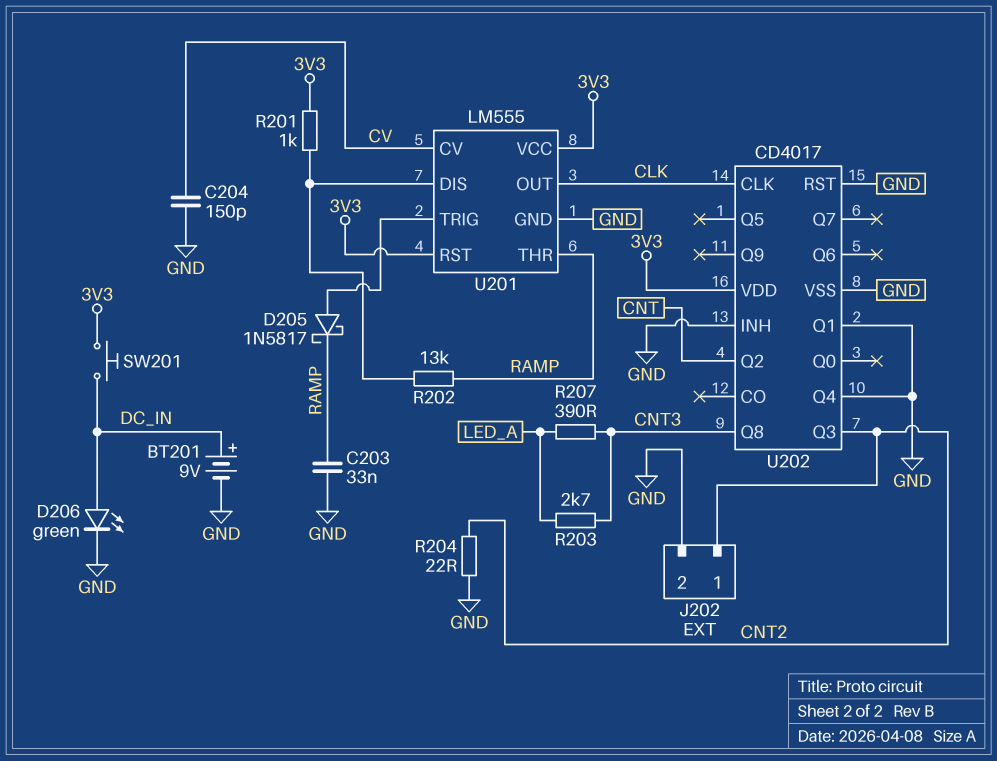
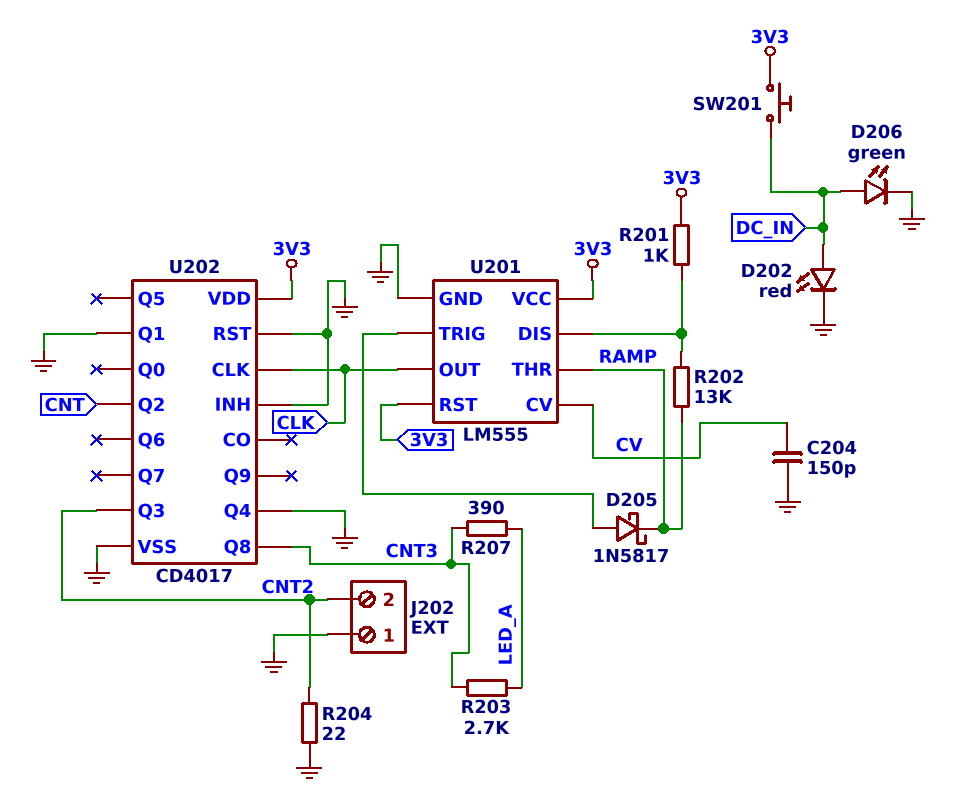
BT201: 9V (plus DC_IN, minus GND) -> none
C203: 33nF (GND, RAMP) -> none
D202: none -> LED red (A DC_IN, K GND)
J202 pin 1: CNT2 -> GND
J202 pin 2: GND -> CNT2

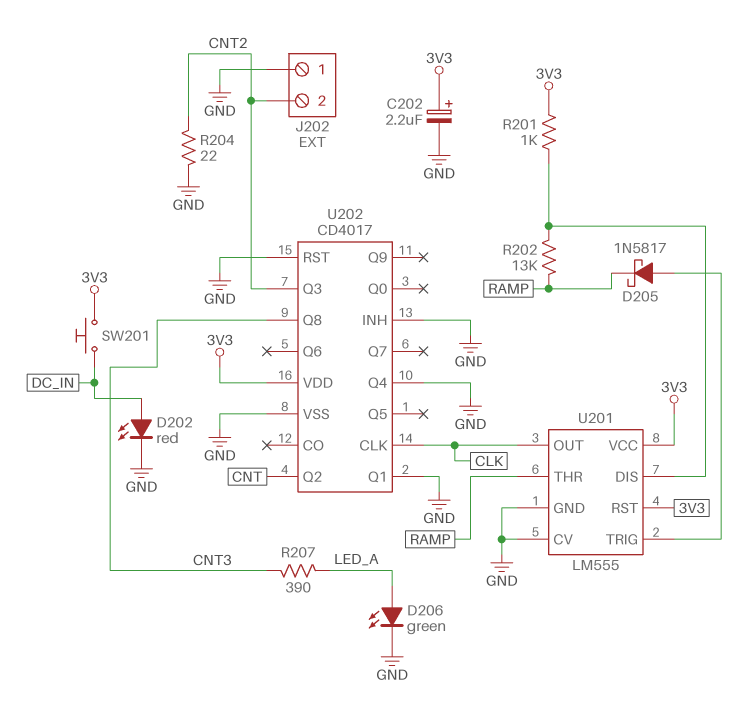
C202: none -> 2.2uF (plus 3V3, minus GND)
C204: 150pF (CV, GND) -> none
D206: LED green (A DC_IN, K GND) -> LED green (A LED_A, K GND)
R203: 2.7k (CNT3, LED_A) -> none
U201 pin CV: CV -> GND

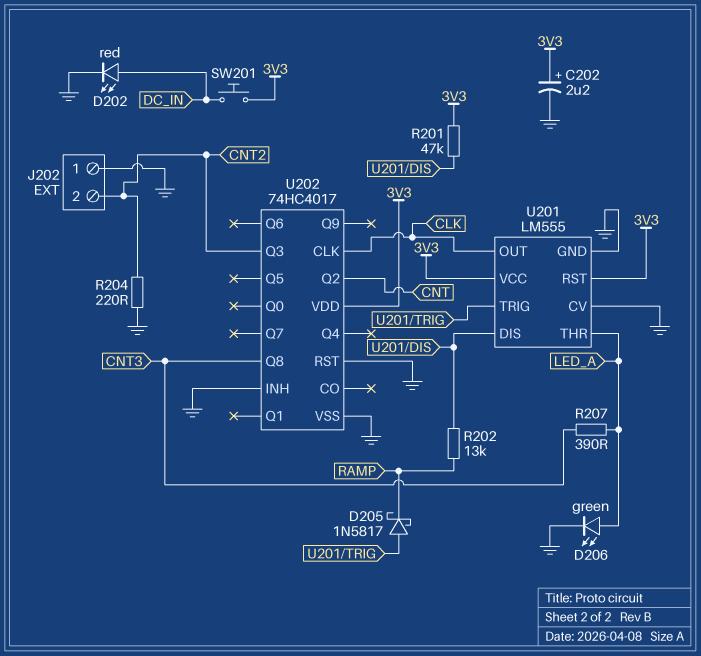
R201: 1k (3V3, U201/DIS) -> 47k (3V3, U201/DIS)
R204: 22 (CNT2, GND) -> 220 (CNT2, GND)
U201 pin THR: RAMP -> LED_A
U202: CD4017 -> 74HC4017
U202 pin Q1: GND -> none
U202 pin Q4: GND -> none

